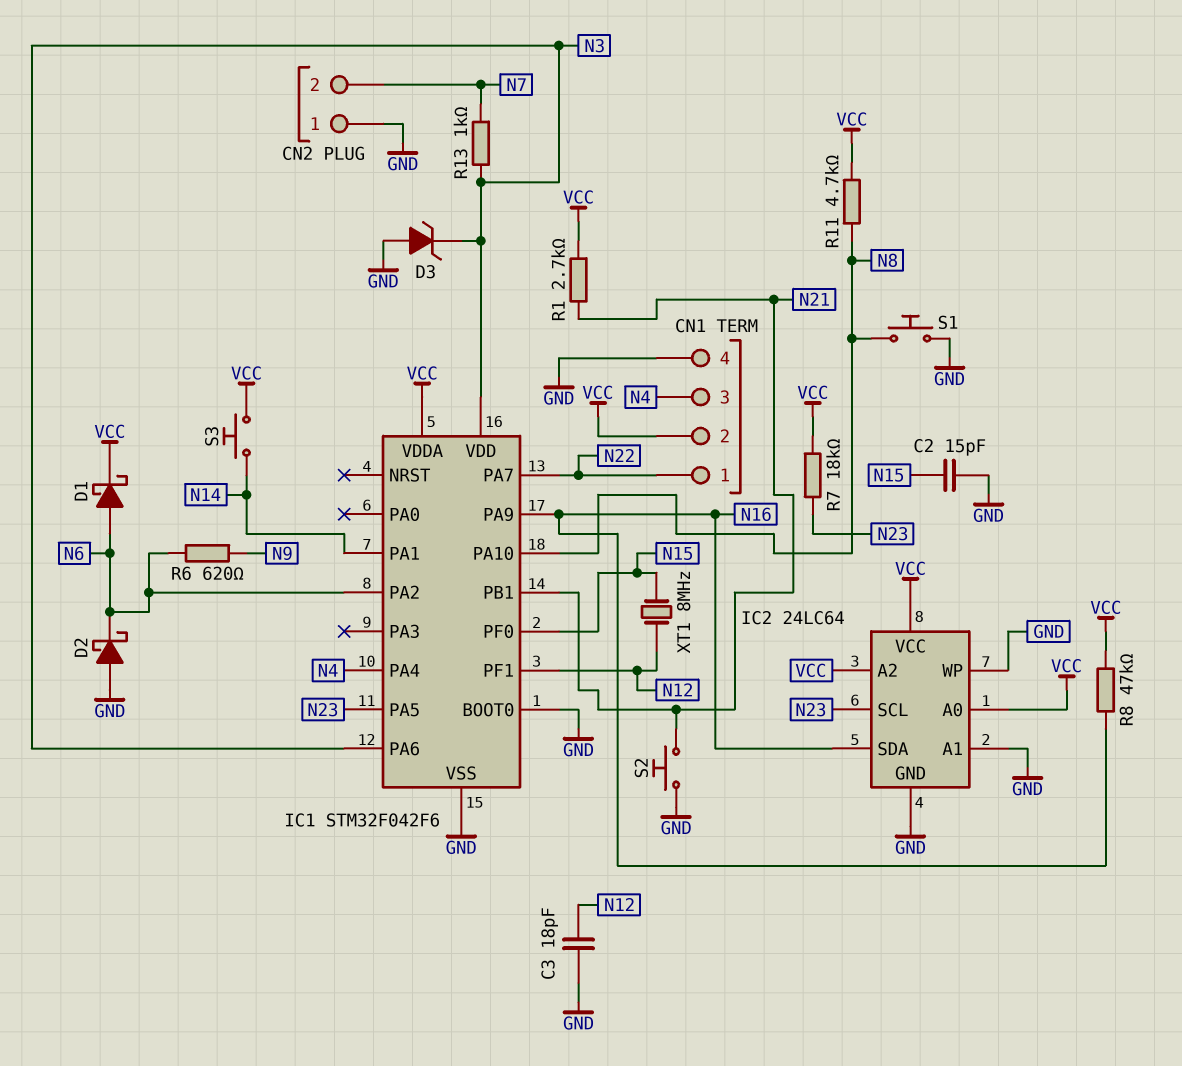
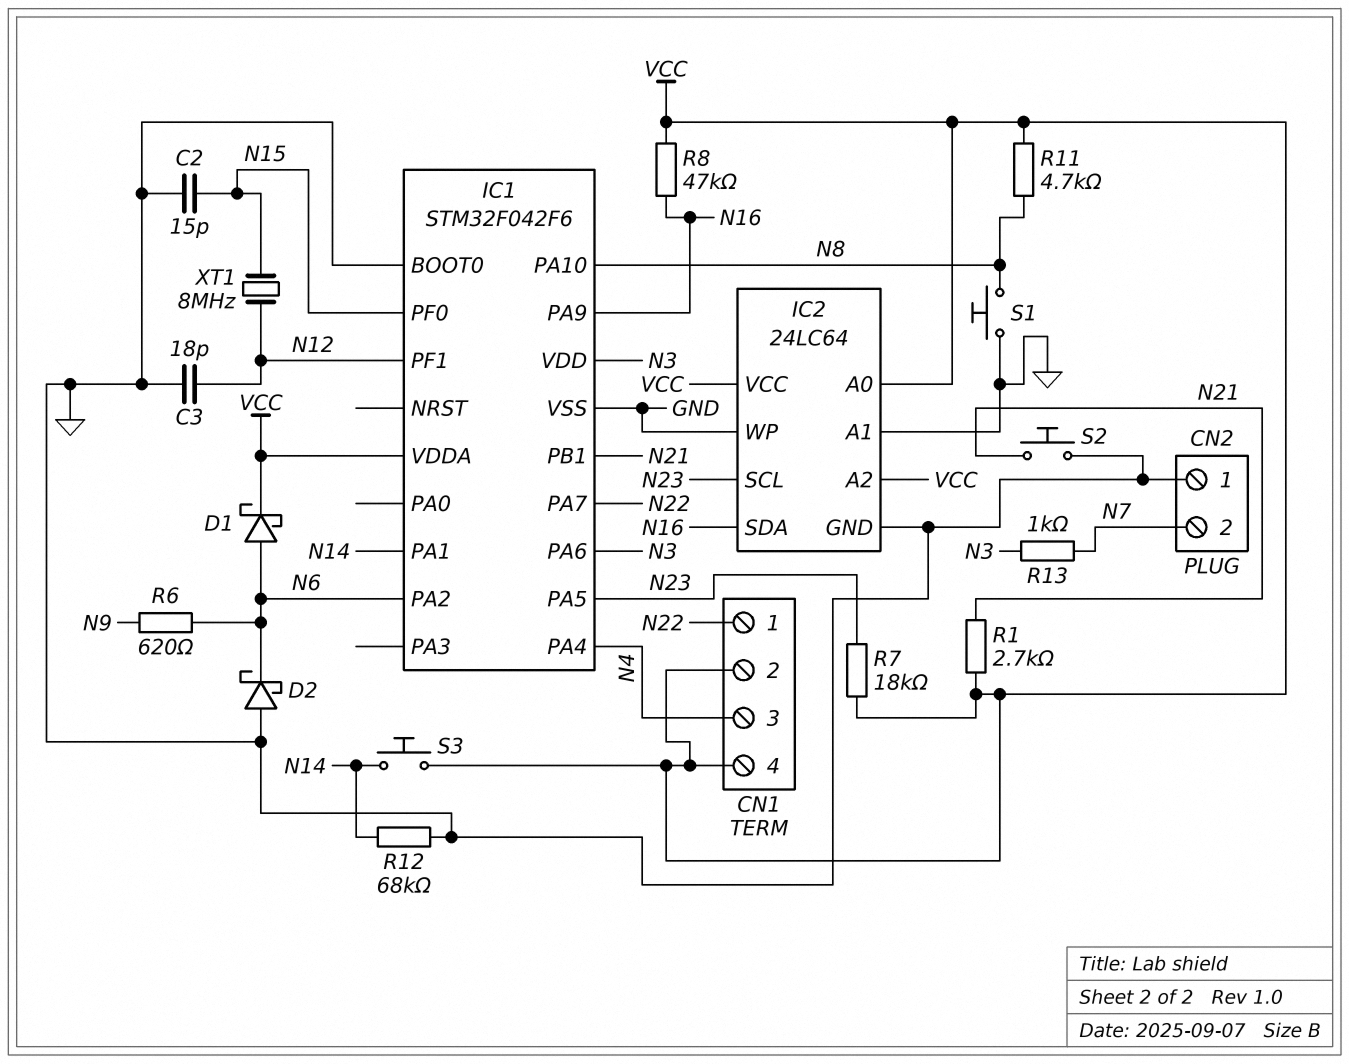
CN1 pin 4: GND -> VCC
D3: zener (A GND, K N3) -> none
R12: none -> 68k (GND, N14)

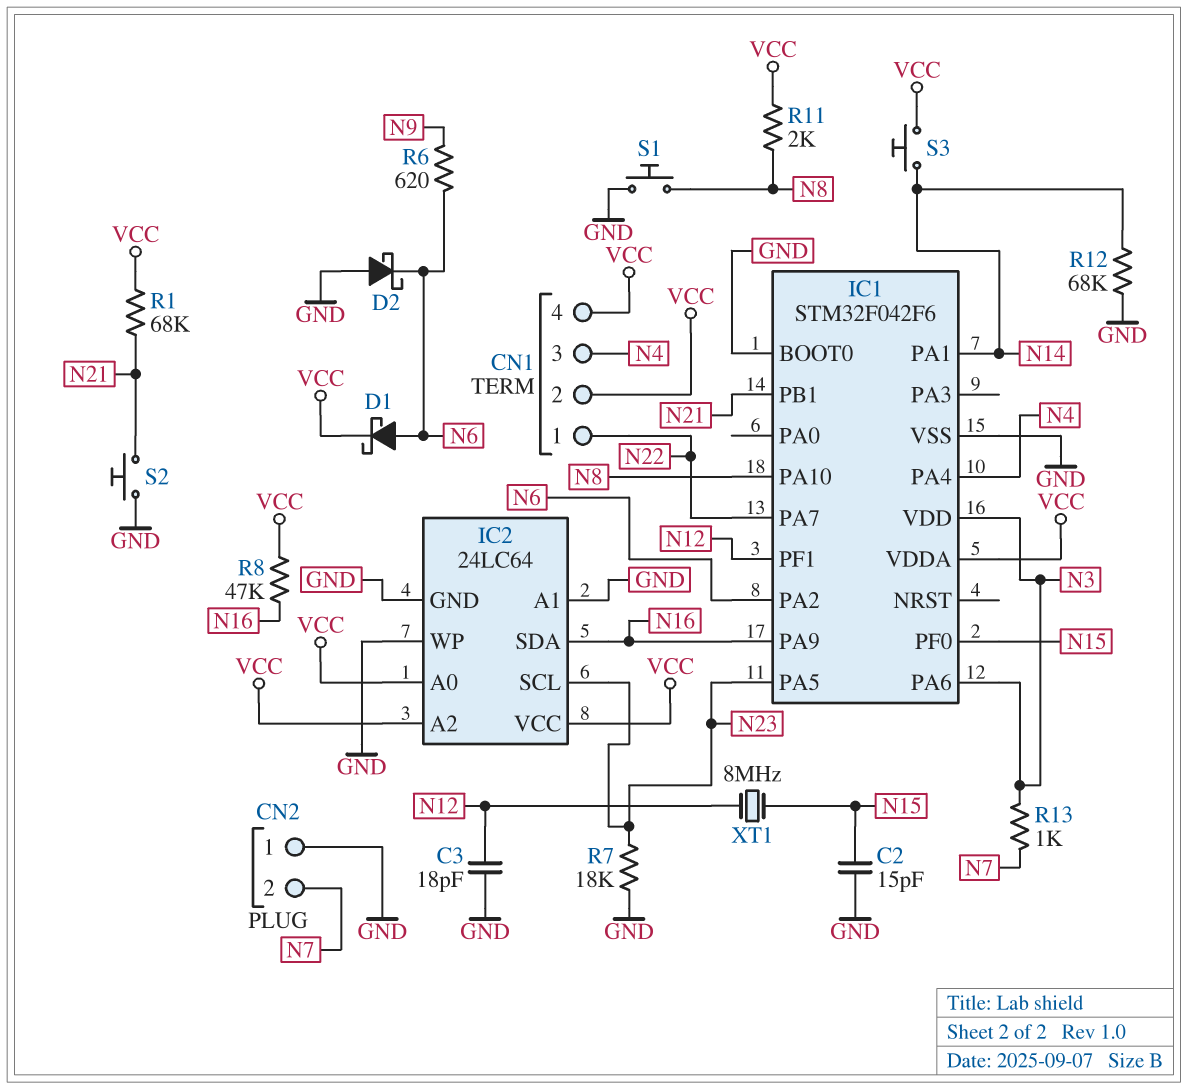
R1: 2.7k (N21, VCC) -> 68k (N21, VCC)
R7: 18k (N23, VCC) -> 18k (GND, N23)
R11: 4.7k (N8, VCC) -> 2k (N8, VCC)

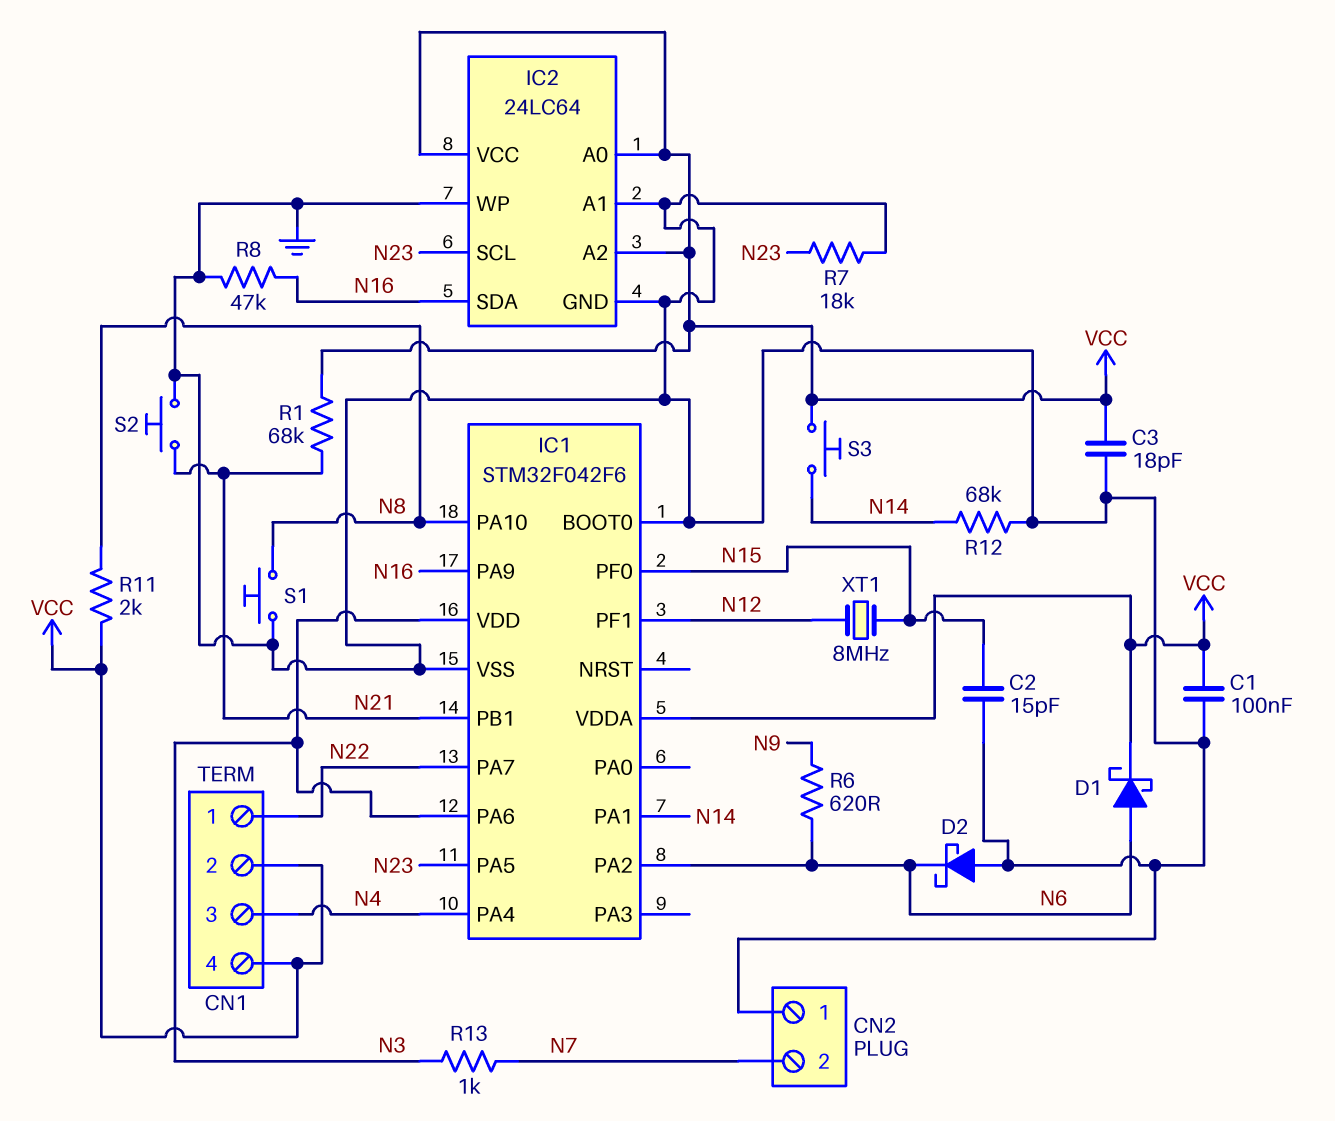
C1: none -> 100nF (GND, VCC)
C3: 18pF (GND, N12) -> 18pF (GND, VCC)
R8: 47k (N16, VCC) -> 47k (GND, N16)

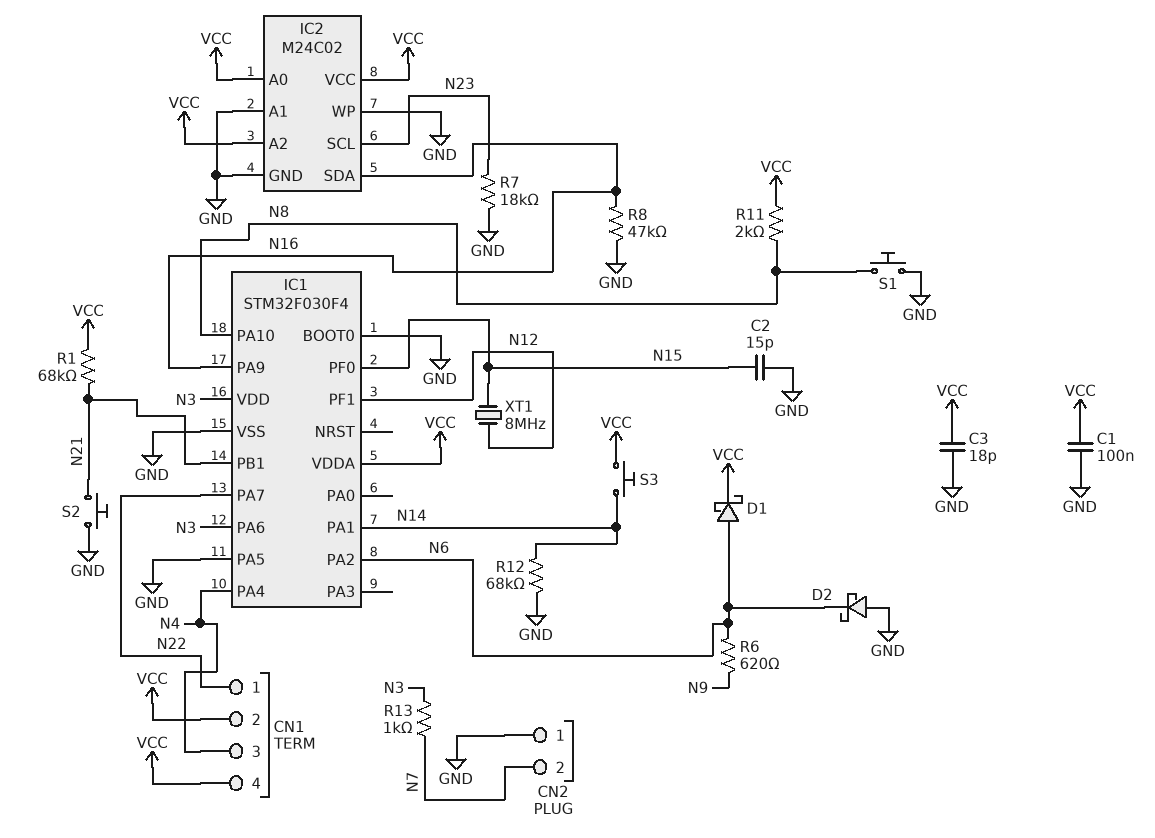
IC1: STM32F042F6 -> STM32F030F4
IC1 pin PA5: N23 -> GND
IC2: 24LC64 -> M24C02

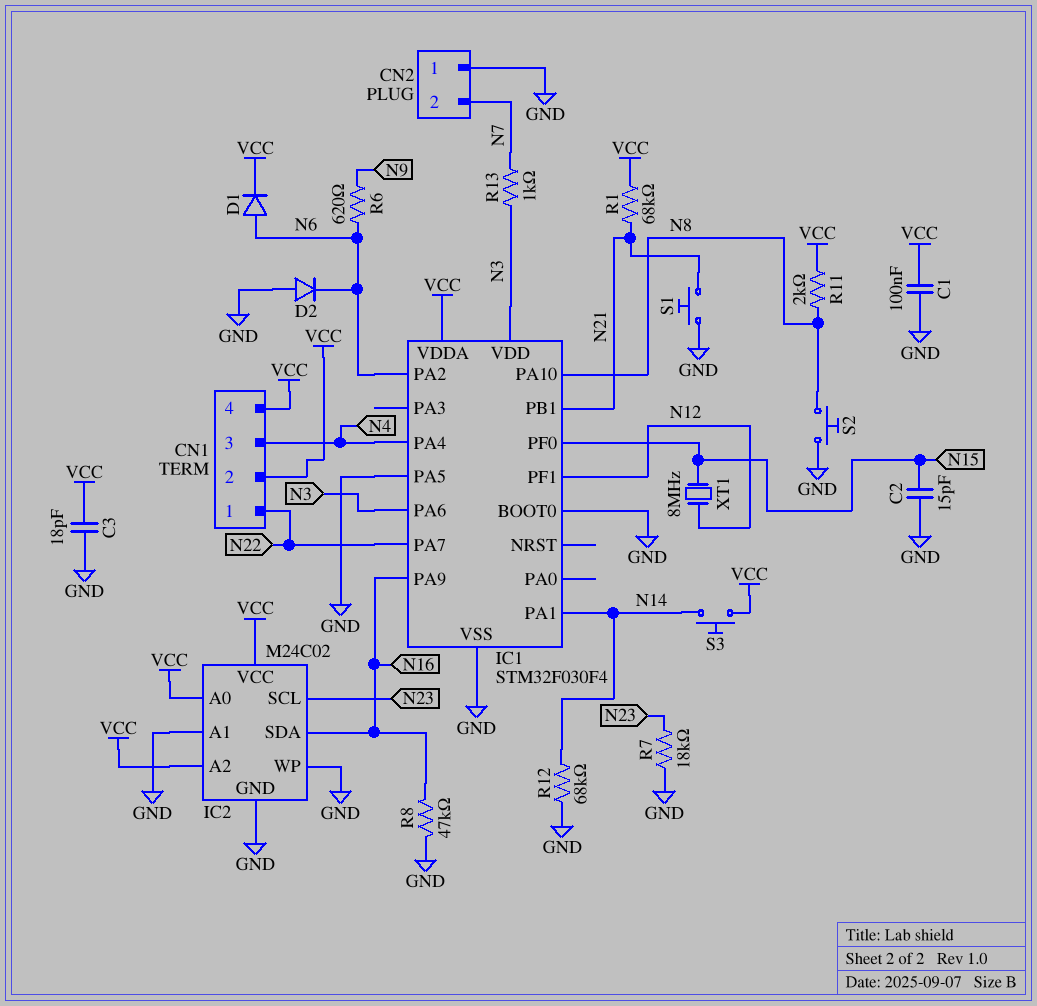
D1: schottky (A N6, K VCC) -> diode (A N6, K VCC)
D2: schottky (A GND, K N6) -> diode (A GND, K N6)
S1: button (GND, N8) -> button (GND, N21)
S2: button (GND, N21) -> button (GND, N8)

